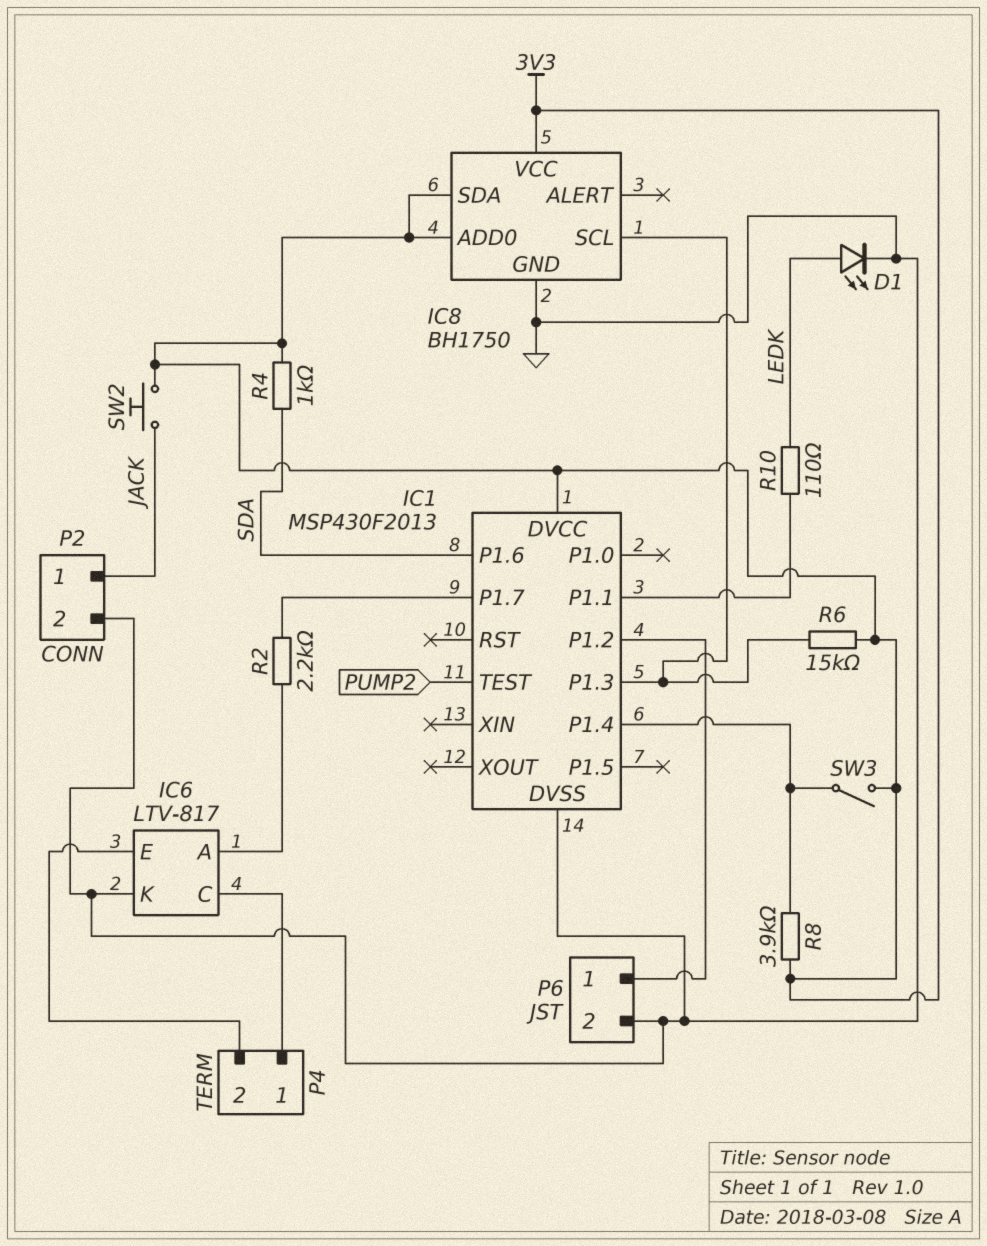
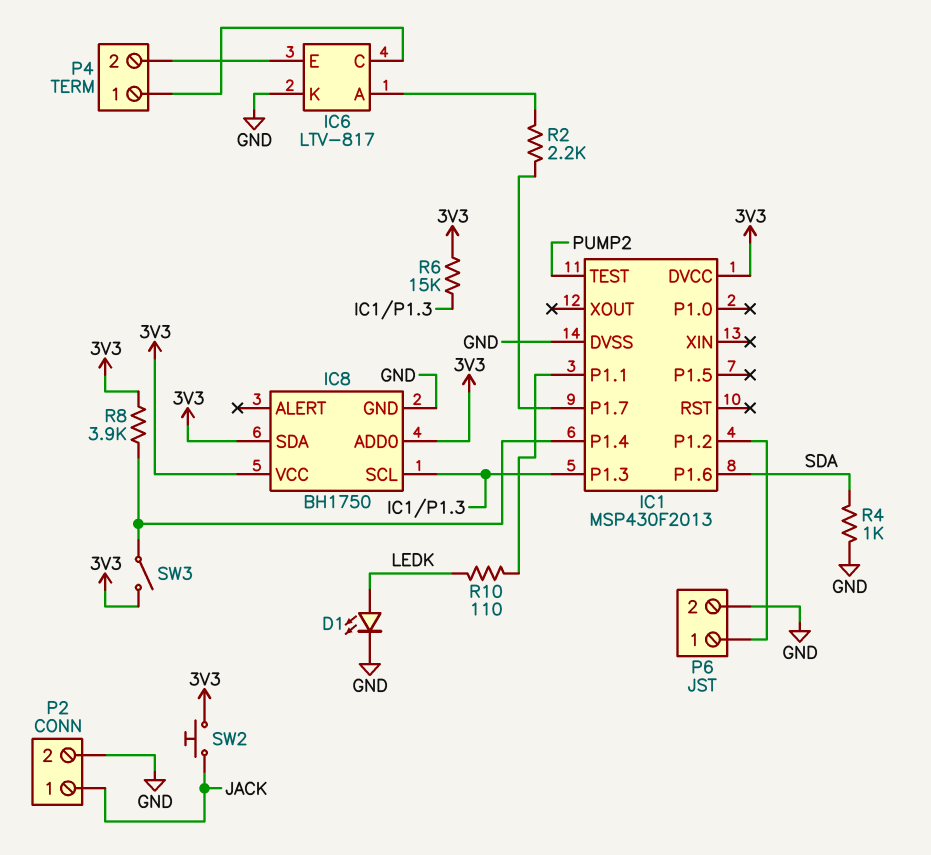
R4: 1k (3V3, SDA) -> 1k (GND, SDA)

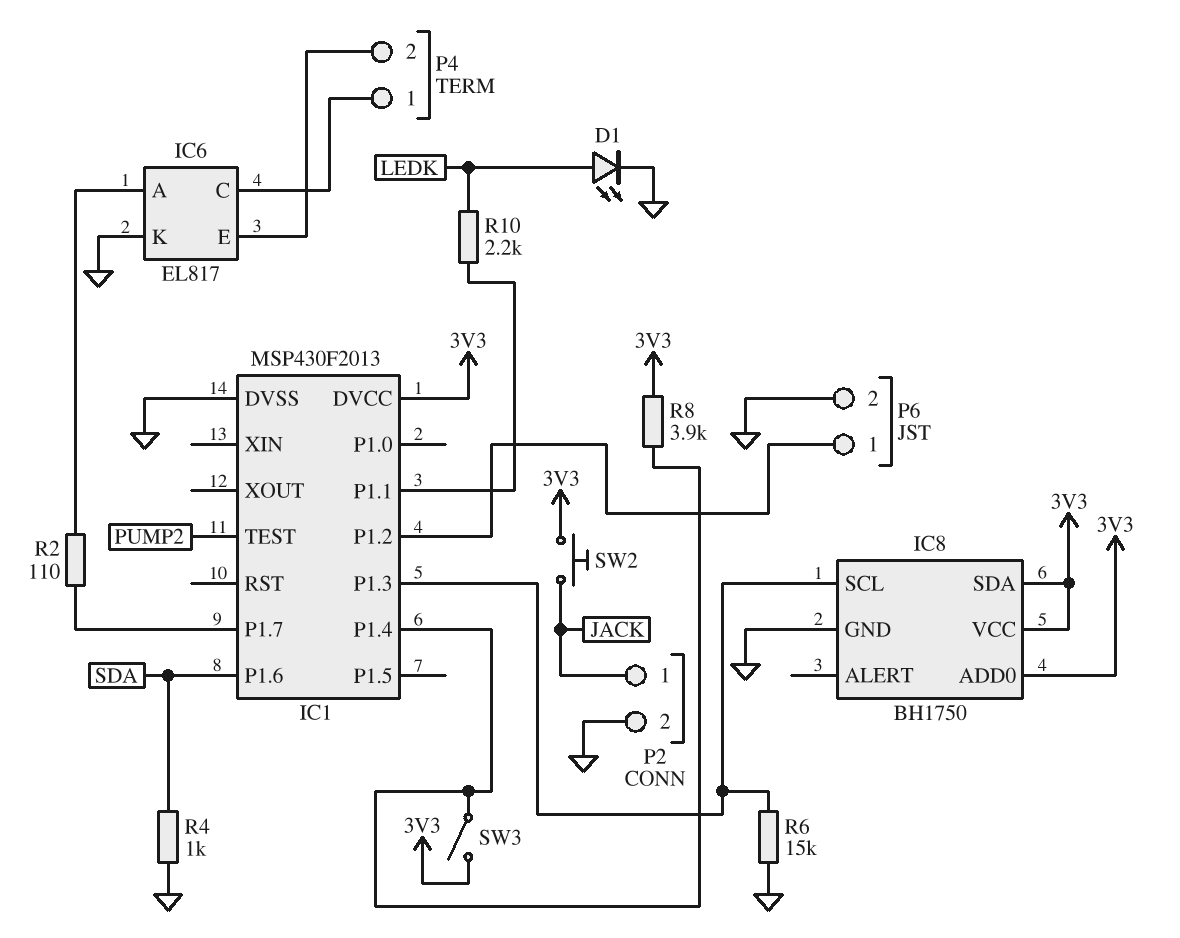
IC6: LTV-817 -> EL817
R2: 2.2k (IC1/P1.7, IC6/A) -> 110 (IC1/P1.7, IC6/A)
R6: 15k (3V3, IC1/P1.3) -> 15k (GND, IC1/P1.3)
R10: 110 (IC1/P1.1, LEDK) -> 2.2k (IC1/P1.1, LEDK)

